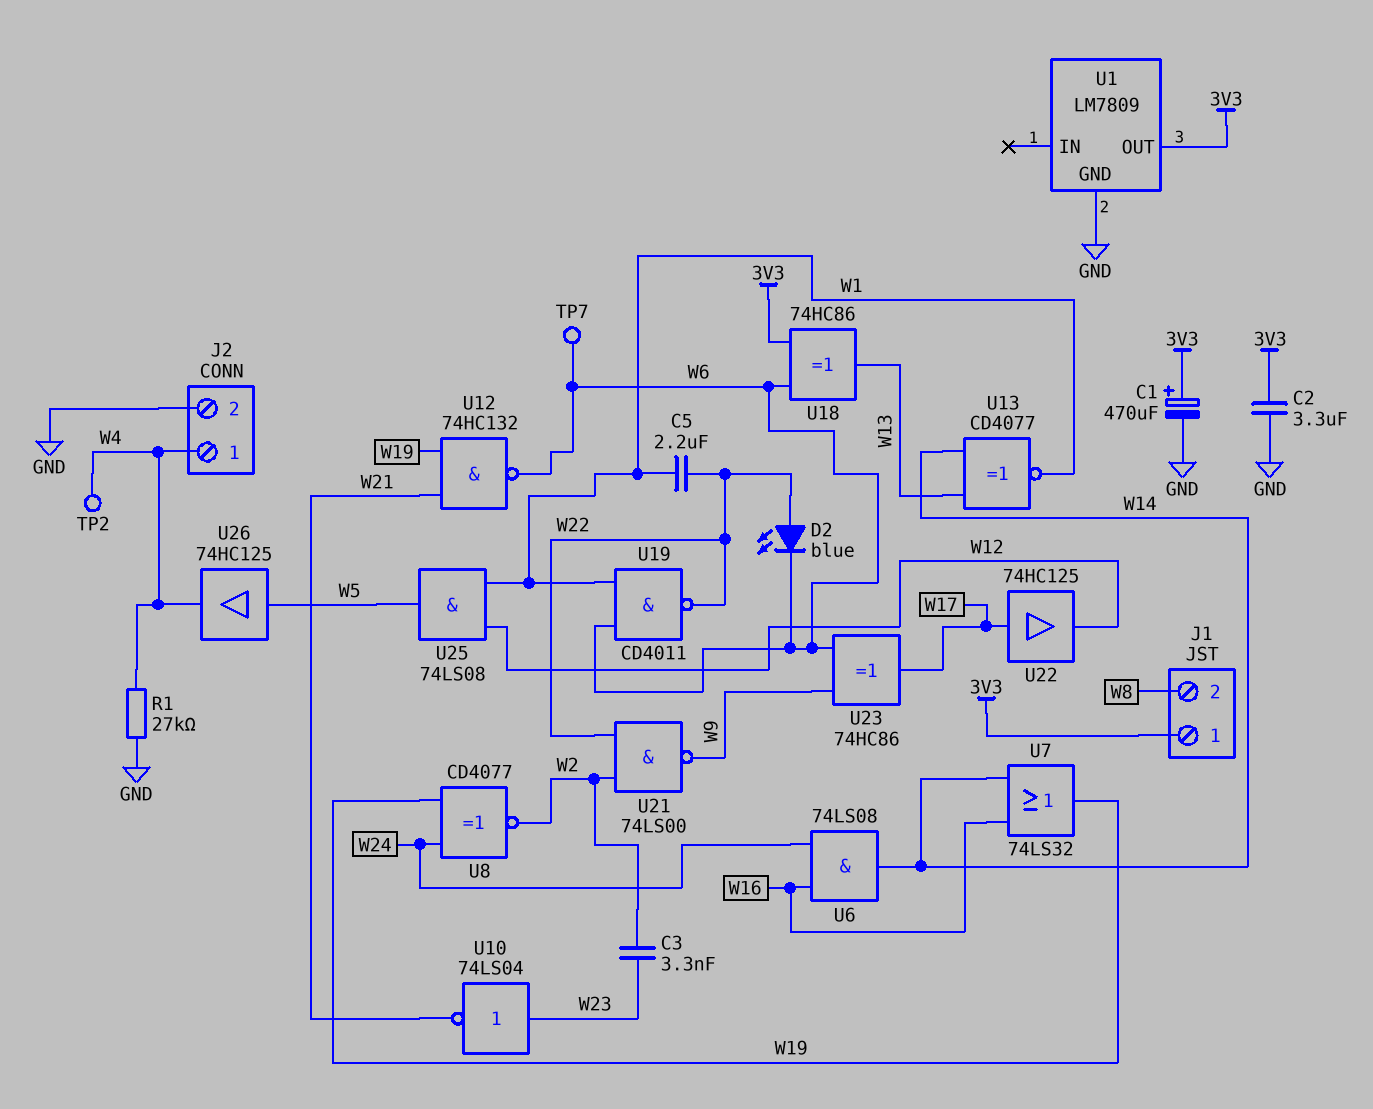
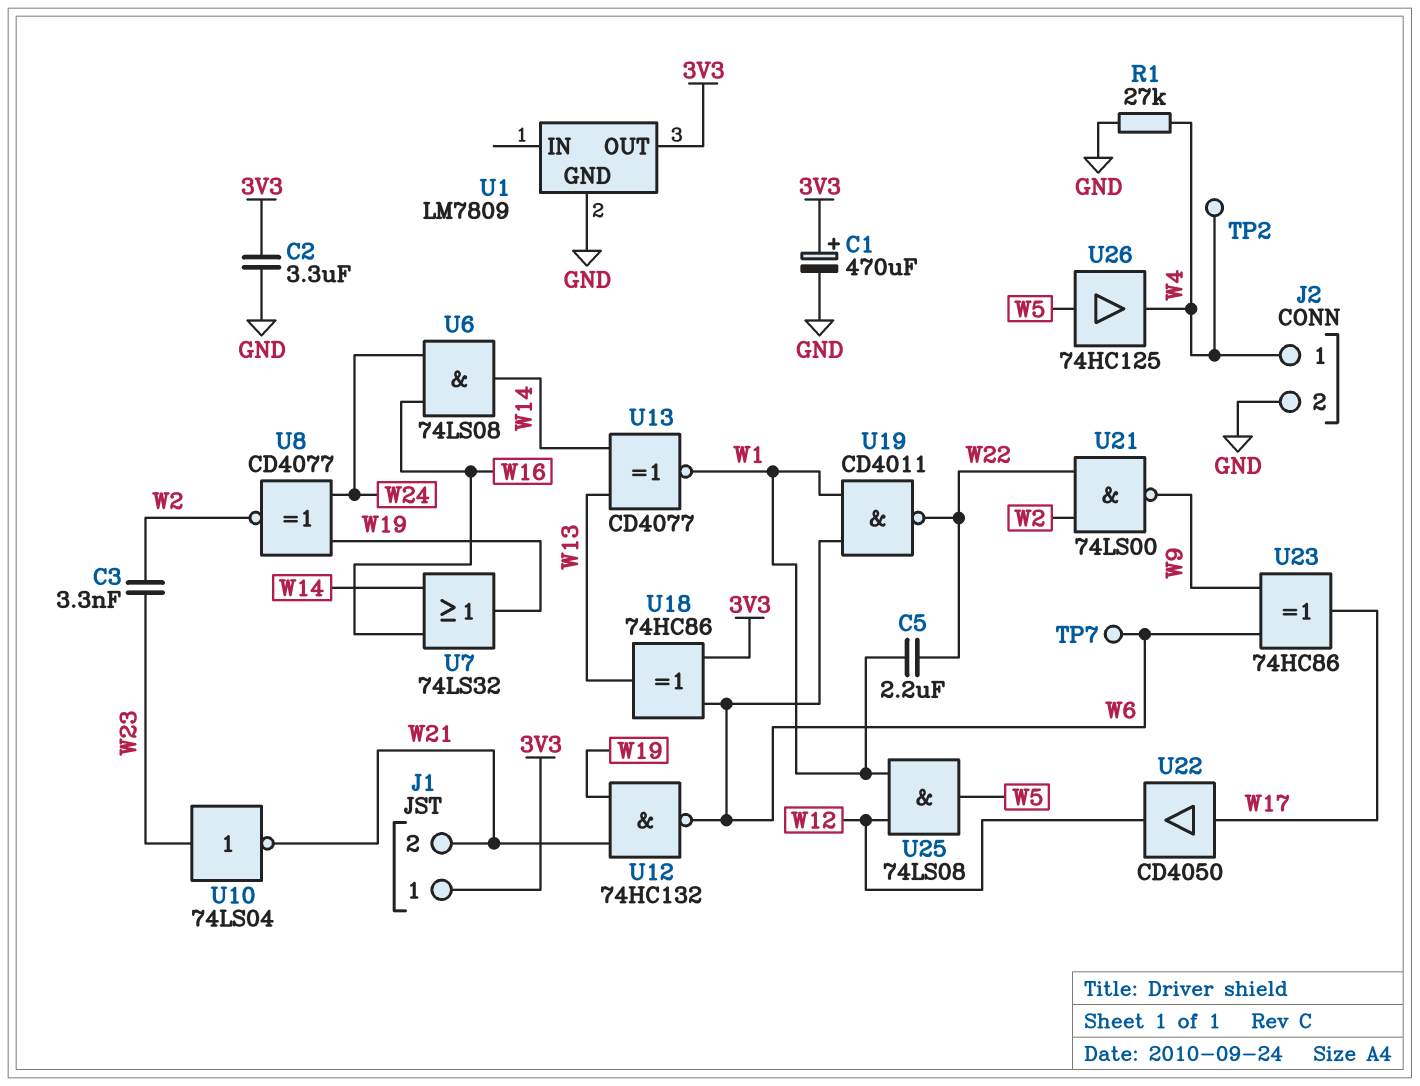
D2: LED blue (A W22, K W6) -> none
J1 pin 2: W8 -> W21
U22: buffer 74HC125 (in W17, out W12) -> buffer CD4050 (in W17, out W12)

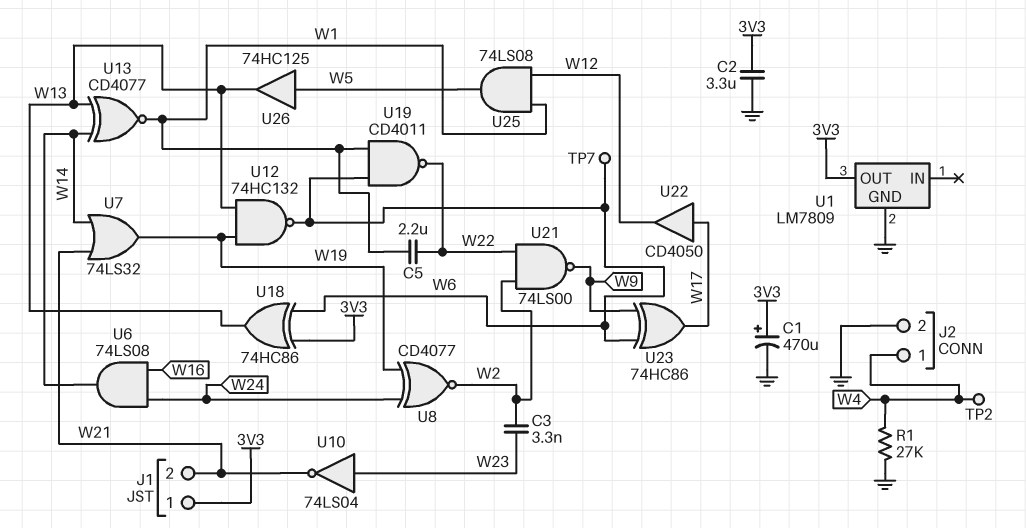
U7: OR 74LS32 (in W14, in W16, out W19) -> OR 74LS32 (in W14, in W21, out W19)
U12: NAND 74HC132 (in W19, in W21, out W6) -> NAND 74HC132 (in W13, in W19, out W6)
U26: buffer 74HC125 (in W5, out W4) -> buffer 74HC125 (in W5, out W13)

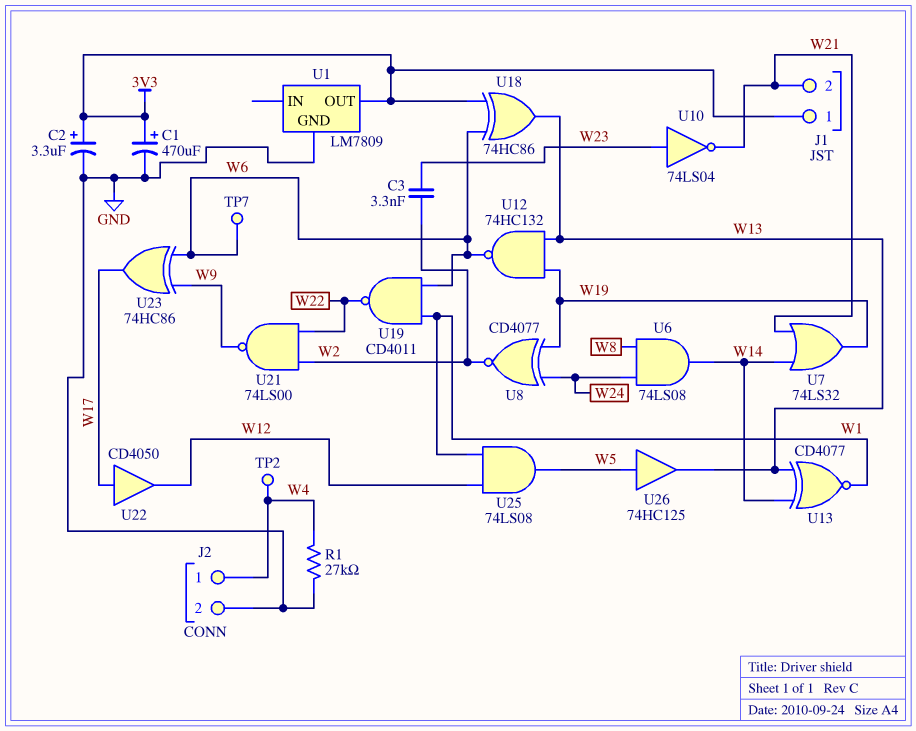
C2: 3.3uF (3V3, GND) -> 3.3uF (plus 3V3, minus GND)
C5: 2.2uF (W1, W22) -> none
U6: AND 74LS08 (in W16, in W24, out W14) -> AND 74LS08 (in W8, in W24, out W14)

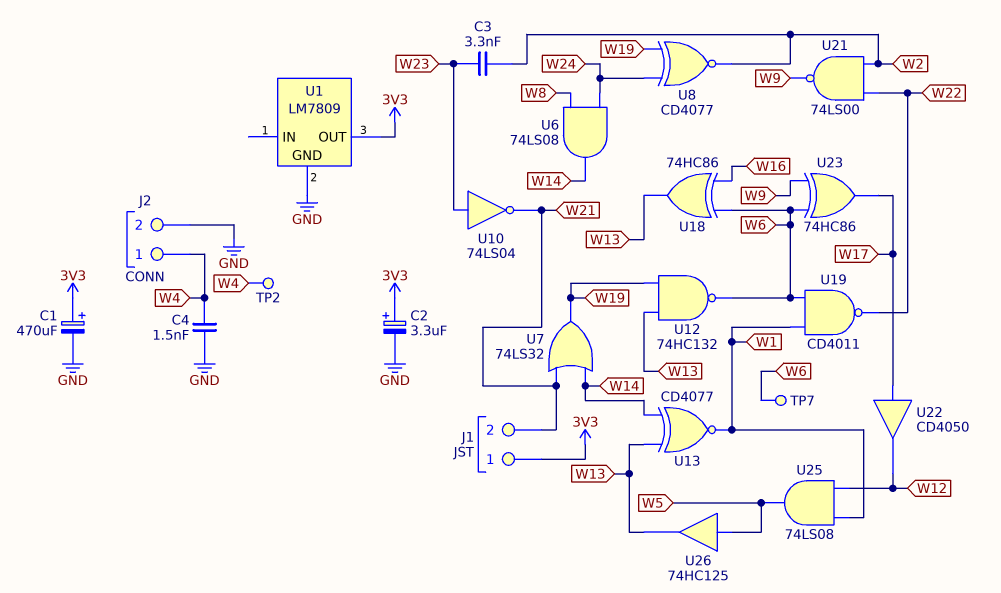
C4: none -> 1.5nF (GND, W4)
R1: 27k (GND, W4) -> none
U18: XOR 74HC86 (in 3V3, in W6, out W13) -> XOR 74HC86 (in W6, in W16, out W13)

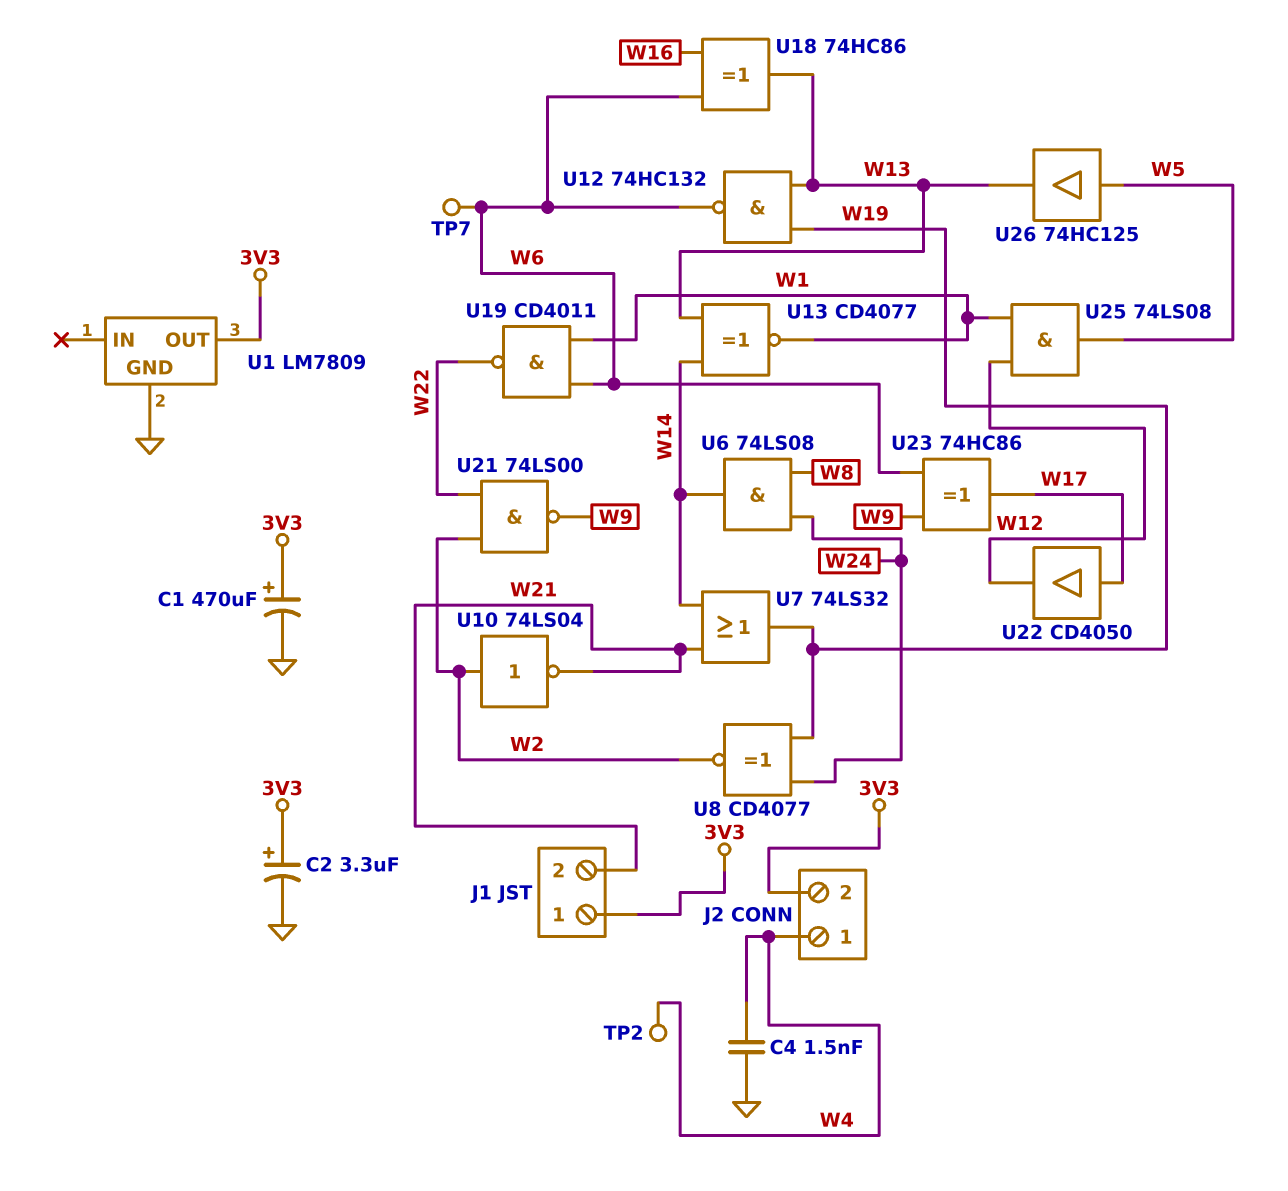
C3: 3.3nF (W2, W23) -> none
J2 pin 2: GND -> 3V3
U10: NOT 74LS04 (in W23, out W21) -> NOT 74LS04 (in W2, out W21)

